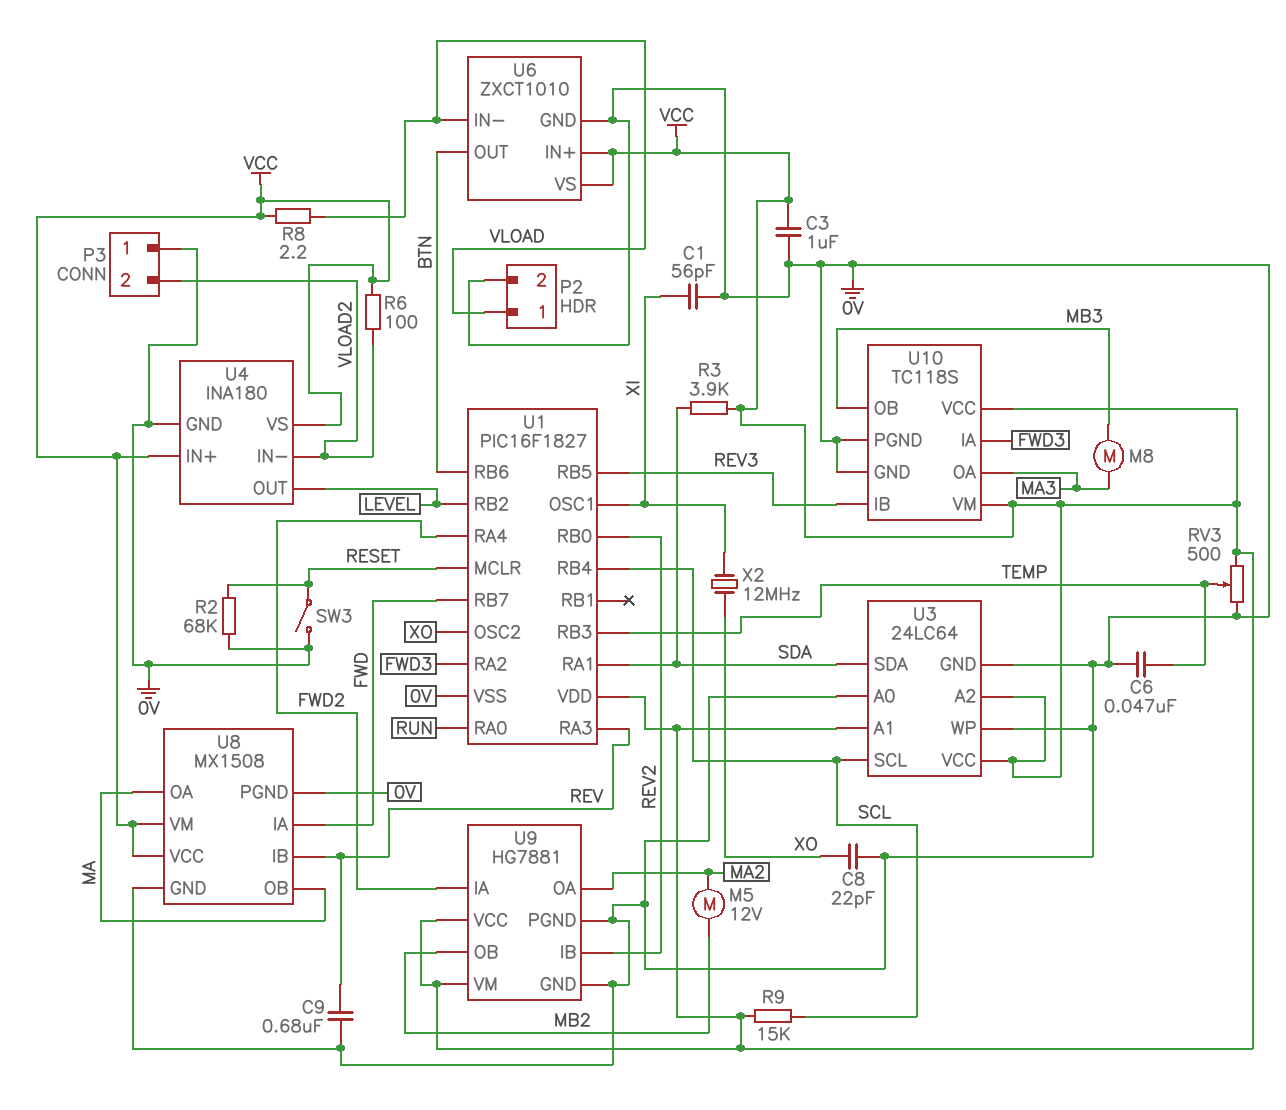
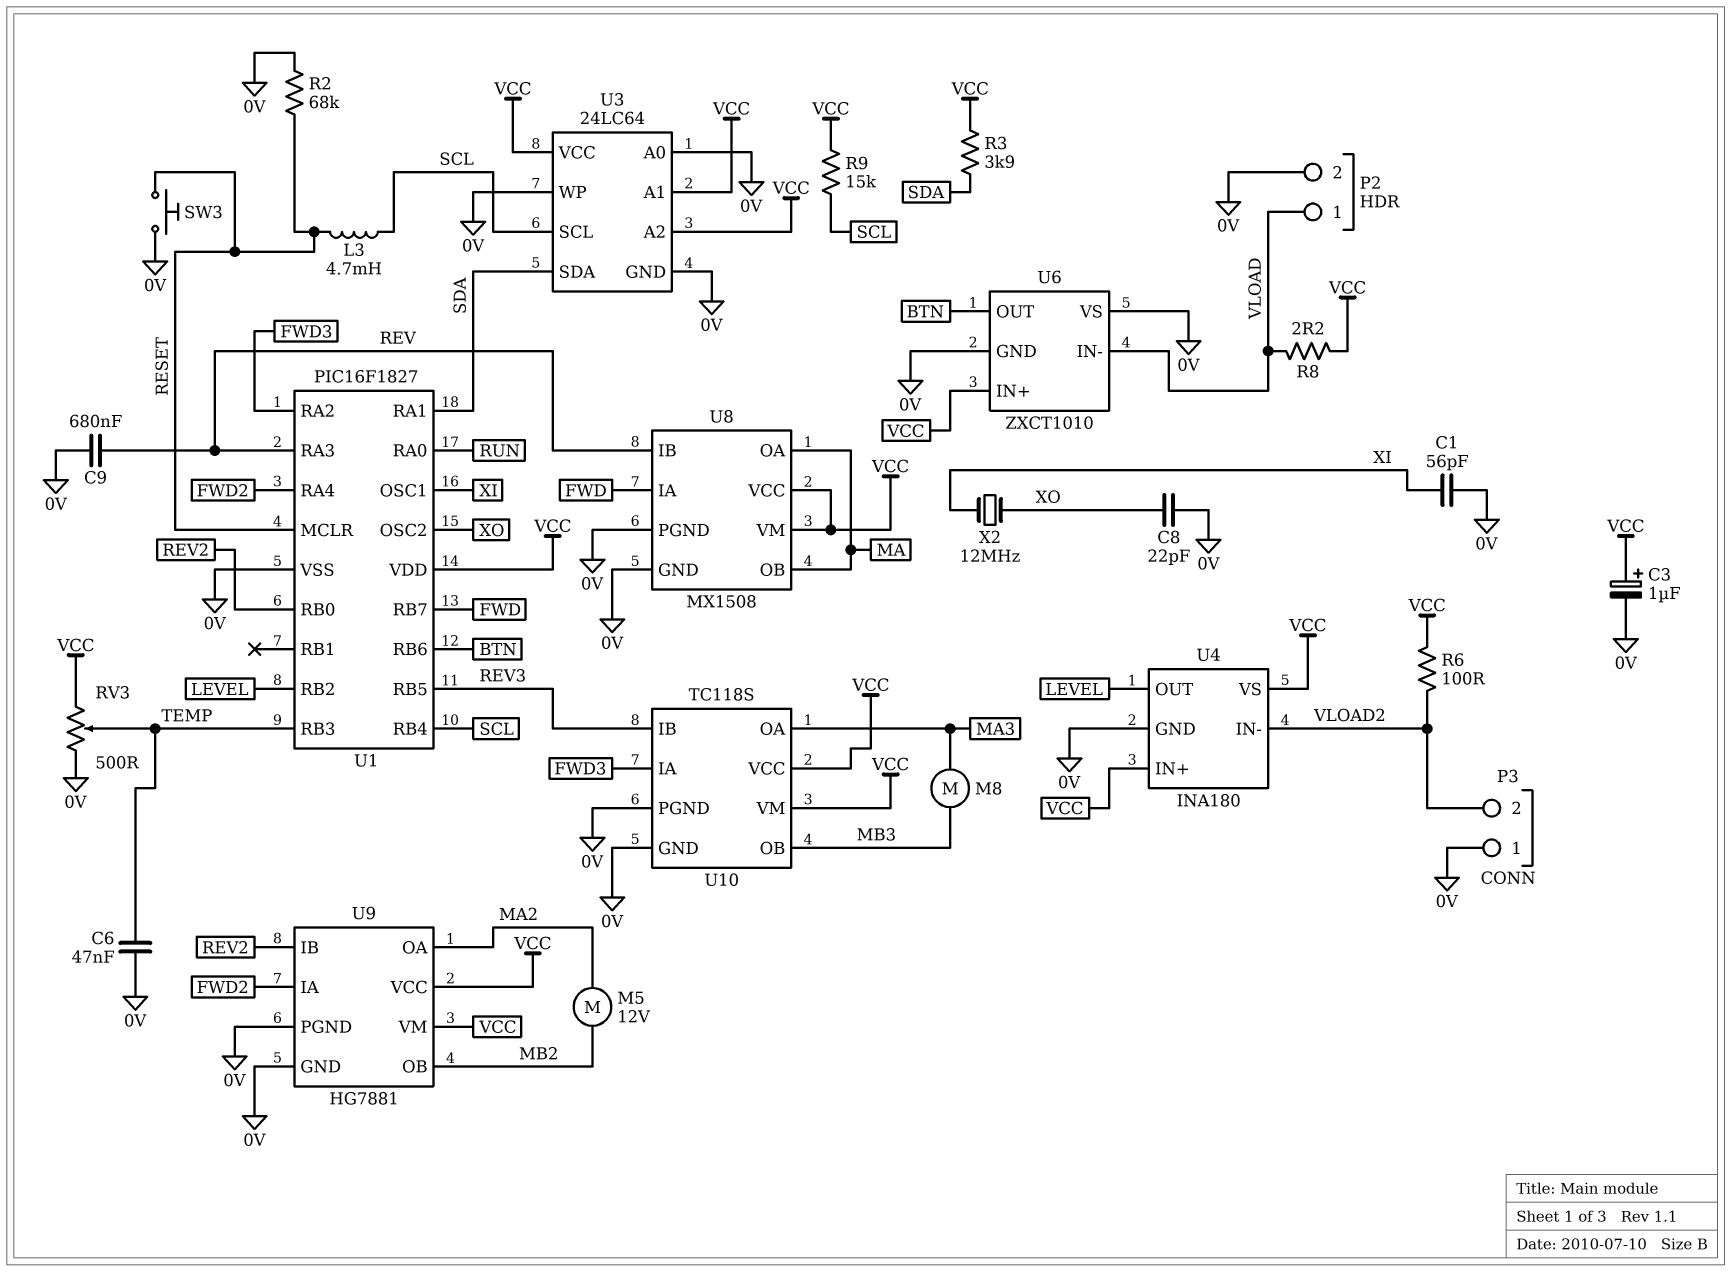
C3: 1uF (0V, VCC) -> 1uF (plus VCC, minus 0V)
L3: none -> 4.7mH (RESET, SCL)
SW3: switch (0V, RESET) -> button (0V, RESET)
U6 pin VS: VCC -> 0V

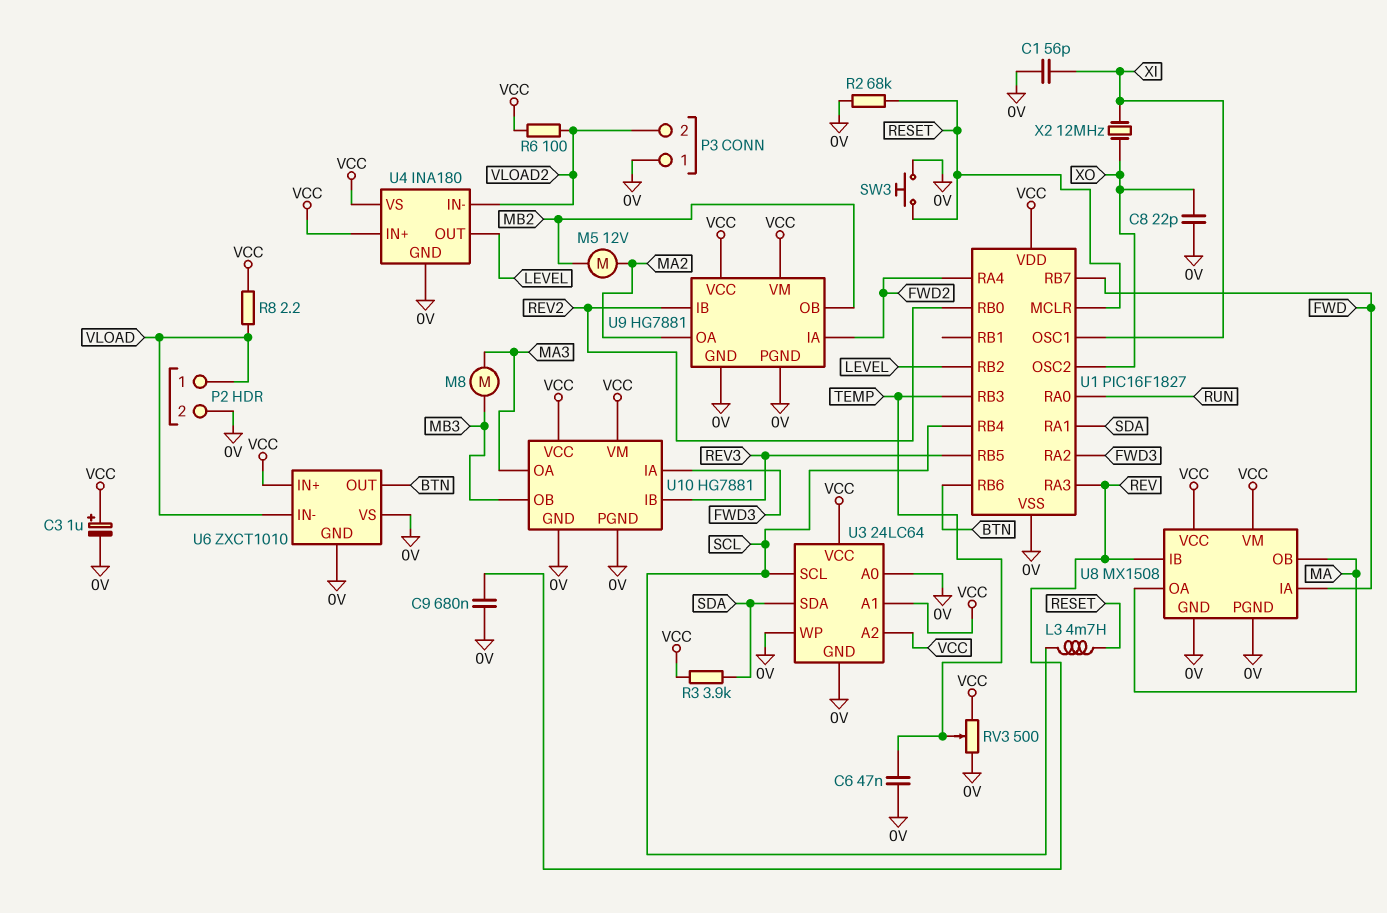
R9: 15k (SCL, VCC) -> none
U10: TC118S -> HG7881

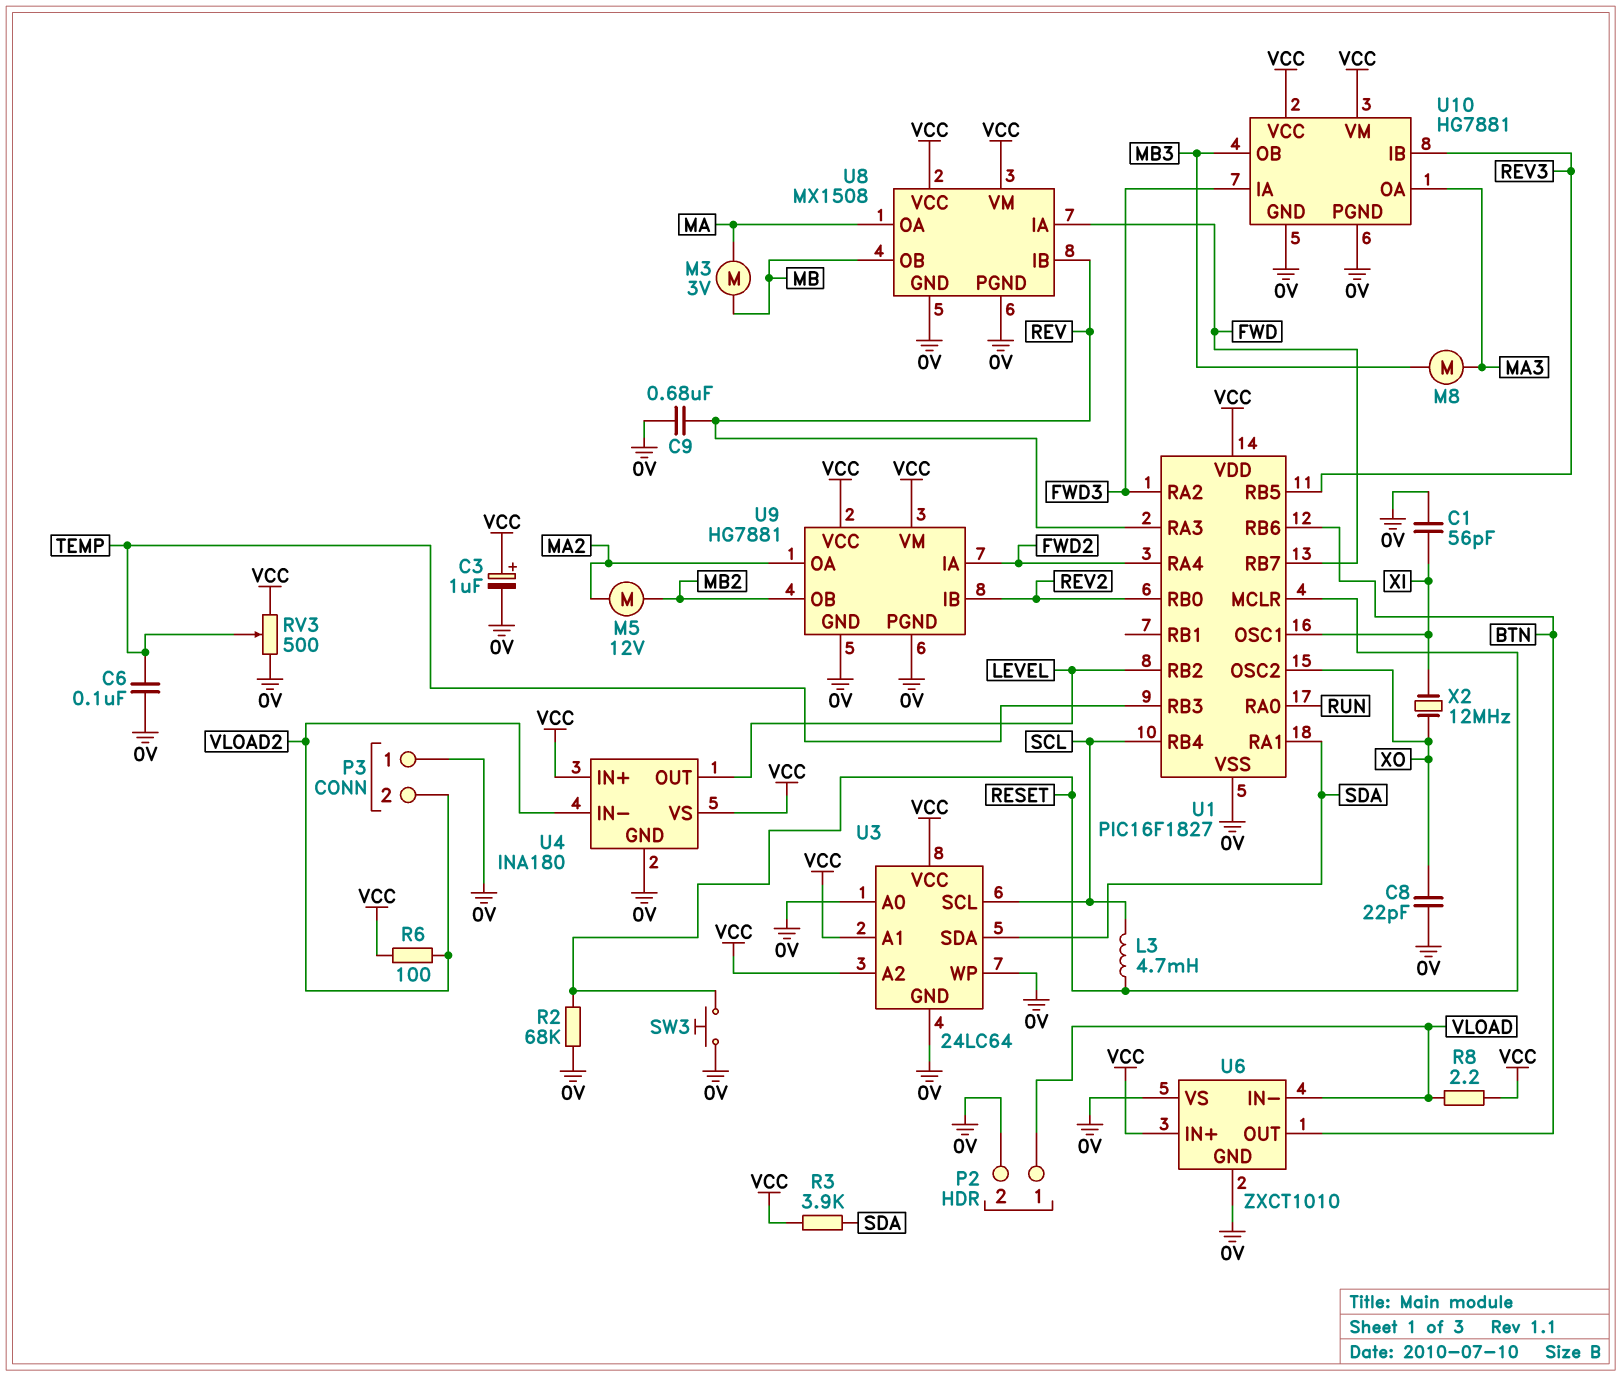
C6: 47nF (0V, TEMP) -> 100nF (0V, TEMP)
M3: none -> motor 3V (MA, MB)
U8 pin OB: MA -> MB

